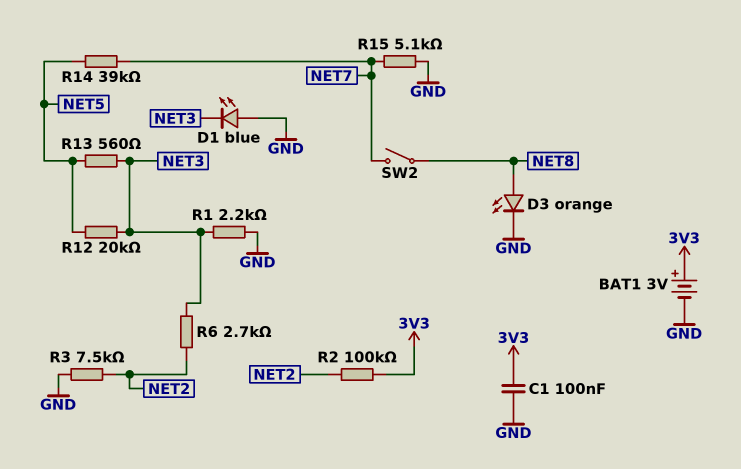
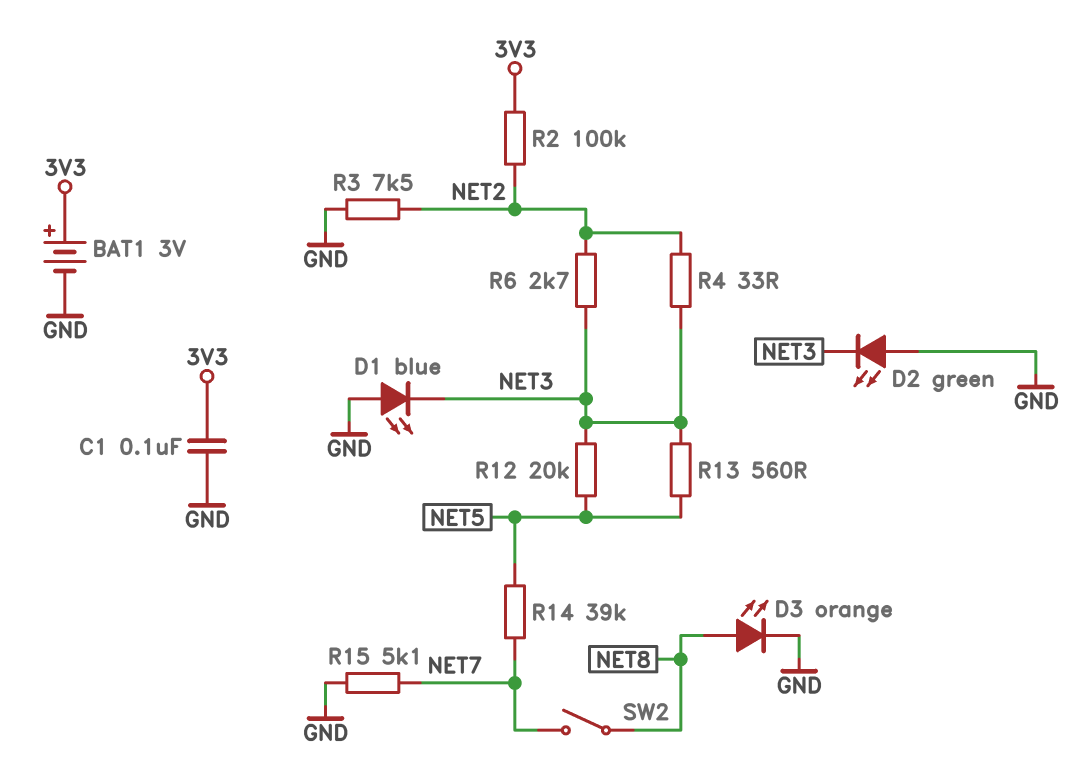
D2: none -> LED green (A GND, K NET3)
R1: 2.2k (GND, NET3) -> none
R4: none -> 33 (NET2, NET3)

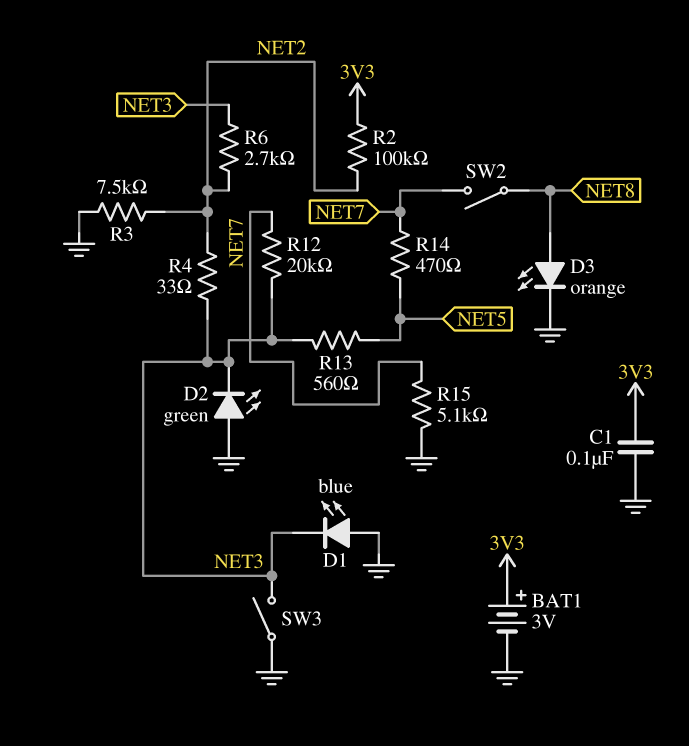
R12: 20k (NET3, NET5) -> 20k (NET3, NET7)
R14: 39k (NET5, NET7) -> 470 (NET5, NET7)
SW3: none -> switch (GND, NET3)

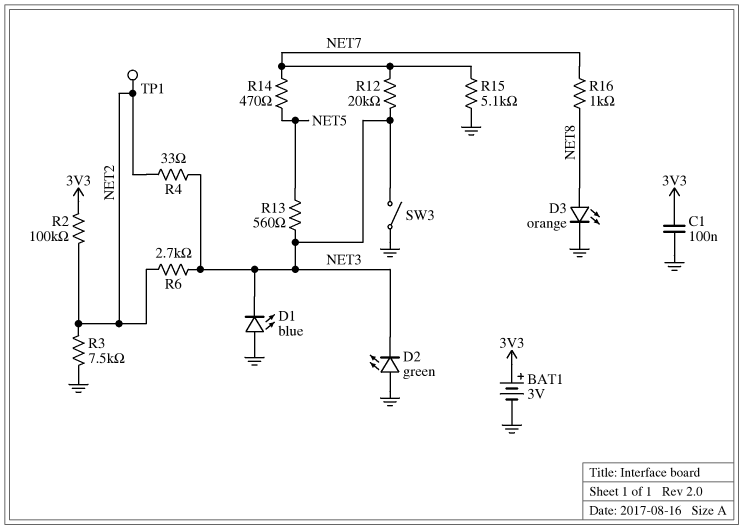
R16: none -> 1k (NET7, NET8)
SW2: switch (NET7, NET8) -> none
TP1: none -> test point (NET2)

